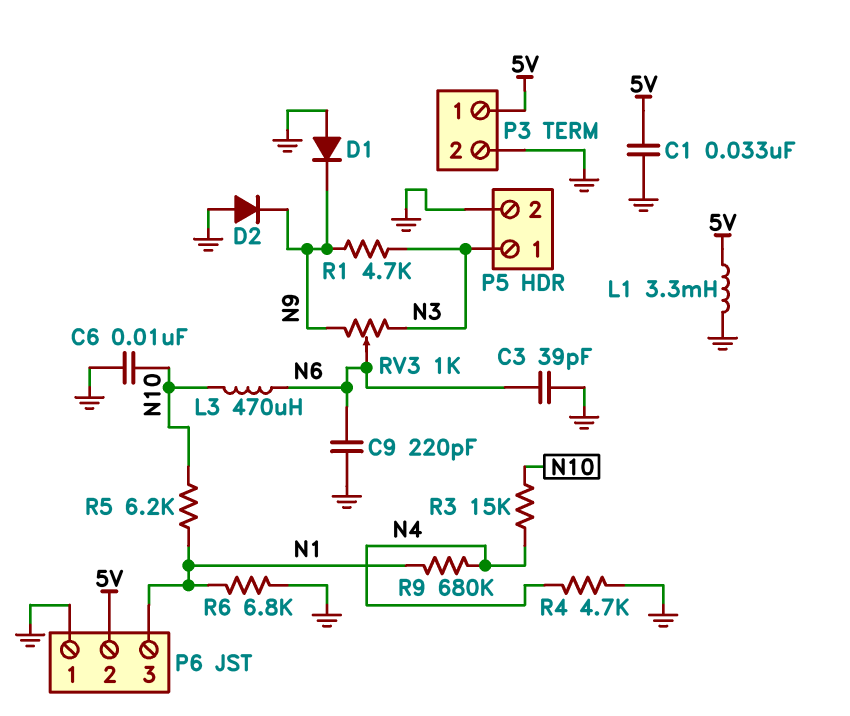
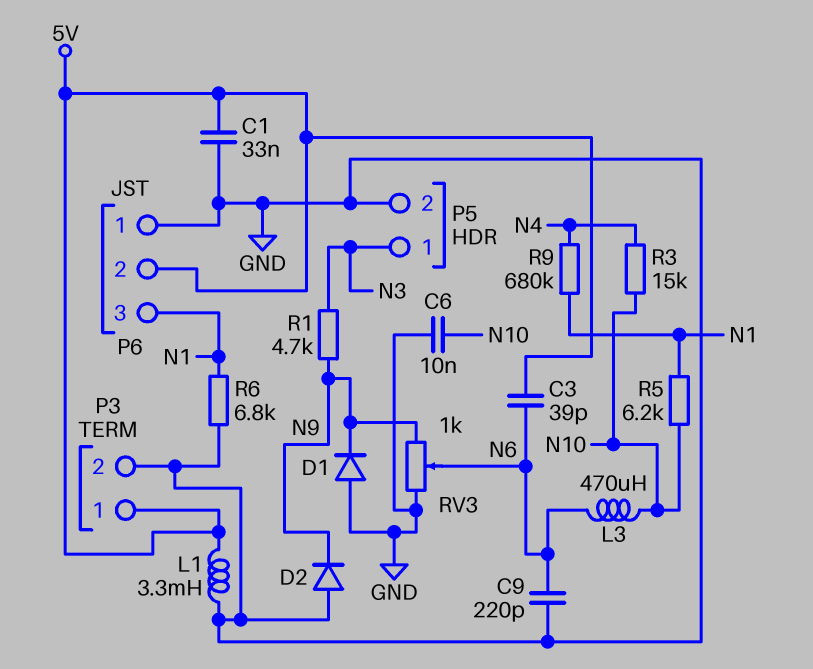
C3: 39pF (GND, N6) -> 39pF (5V, N6)
R4: 4.7k (GND, N4) -> none
RV3: 1k (N3, N9, wiper N6) -> 1k (GND, N9, wiper N6)

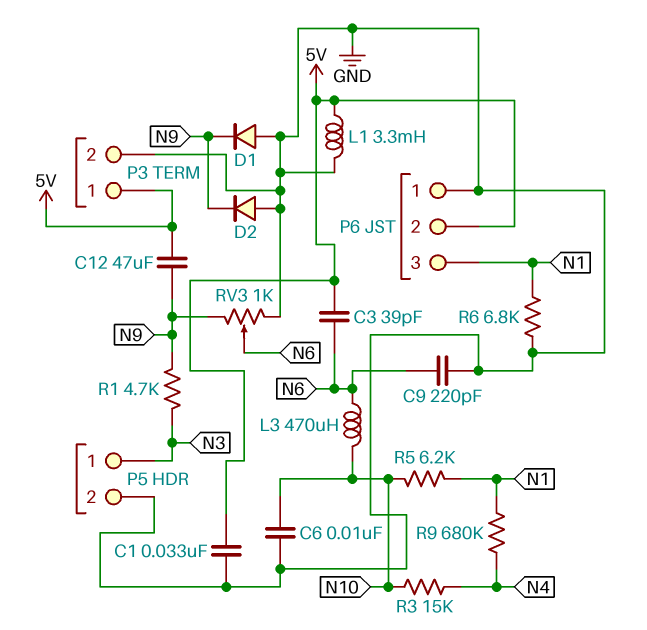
C12: none -> 47uF (5V, N9)

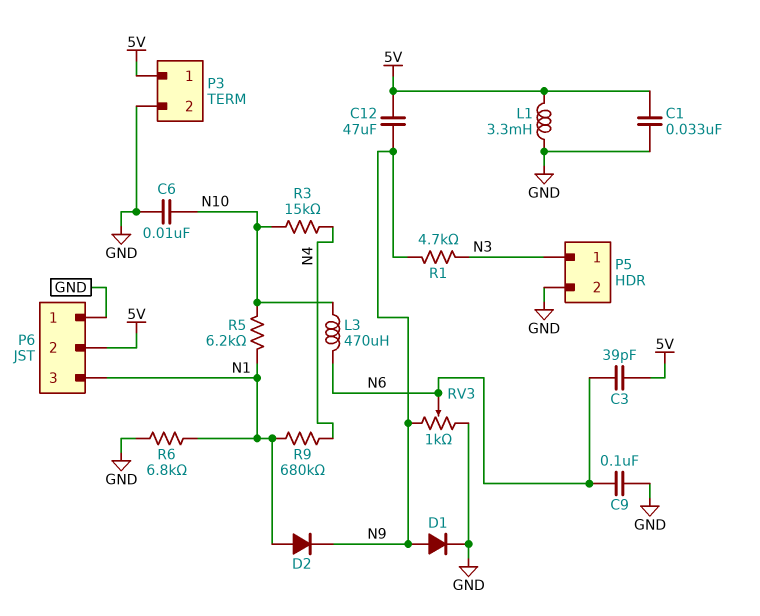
C9: 220pF (GND, N6) -> 100nF (GND, N6)
D1: diode (A GND, K N9) -> diode (A N9, K GND)
D2: diode (A GND, K N9) -> diode (A N1, K N9)

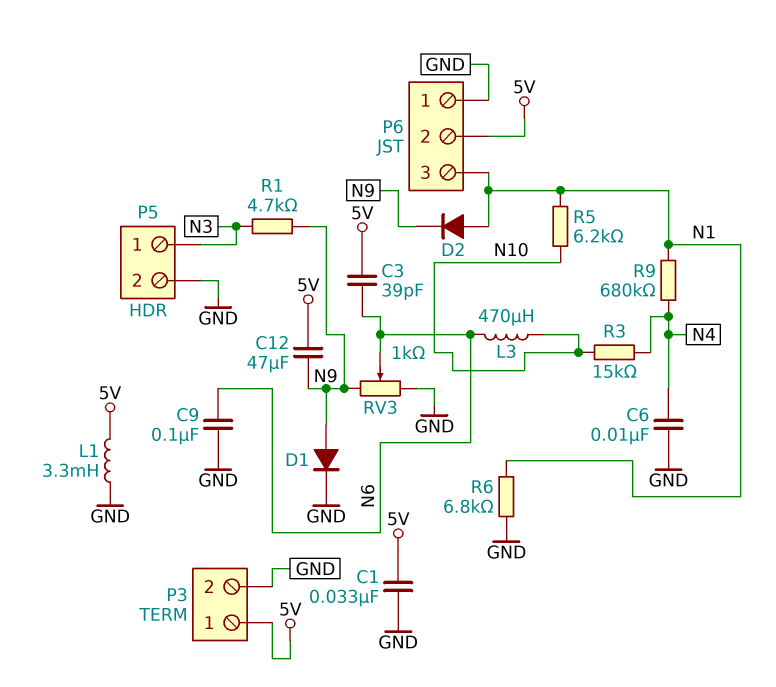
C6: 10nF (GND, N10) -> 10nF (GND, N4)

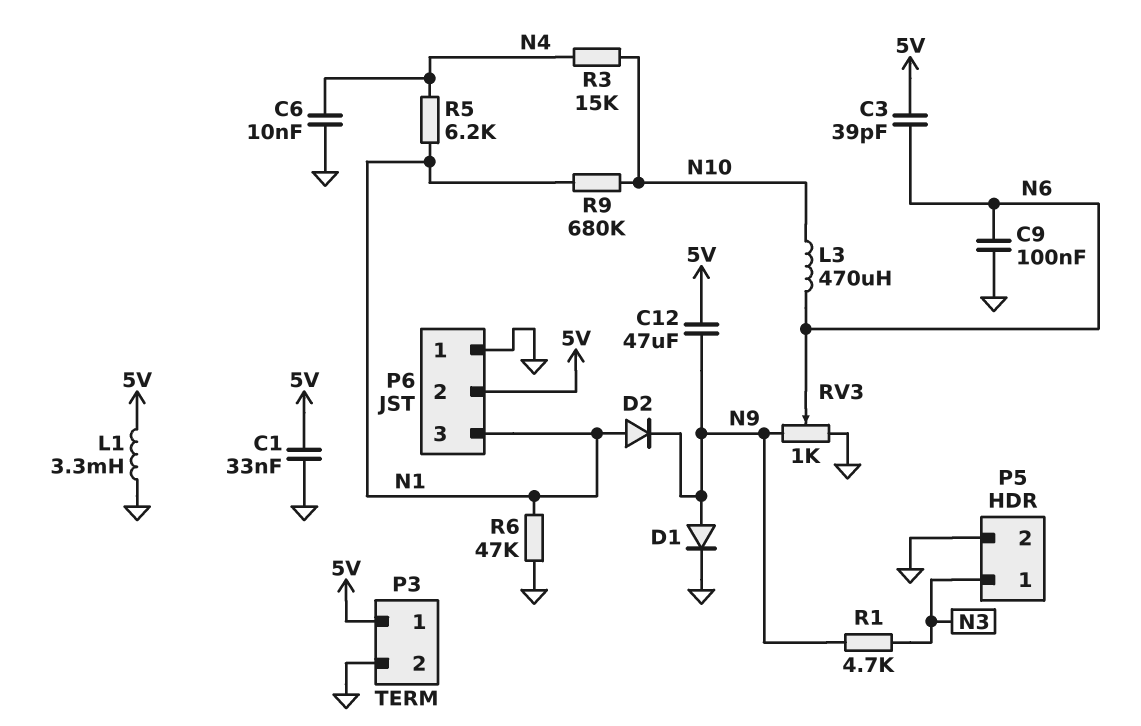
R5: 6.2k (N1, N10) -> 6.2k (N1, N4)
R6: 6.8k (GND, N1) -> 47k (GND, N1)
R9: 680k (N1, N4) -> 680k (N1, N10)

